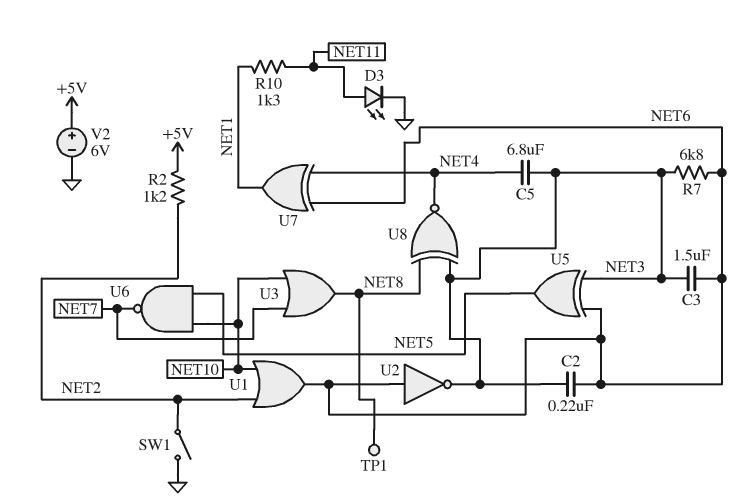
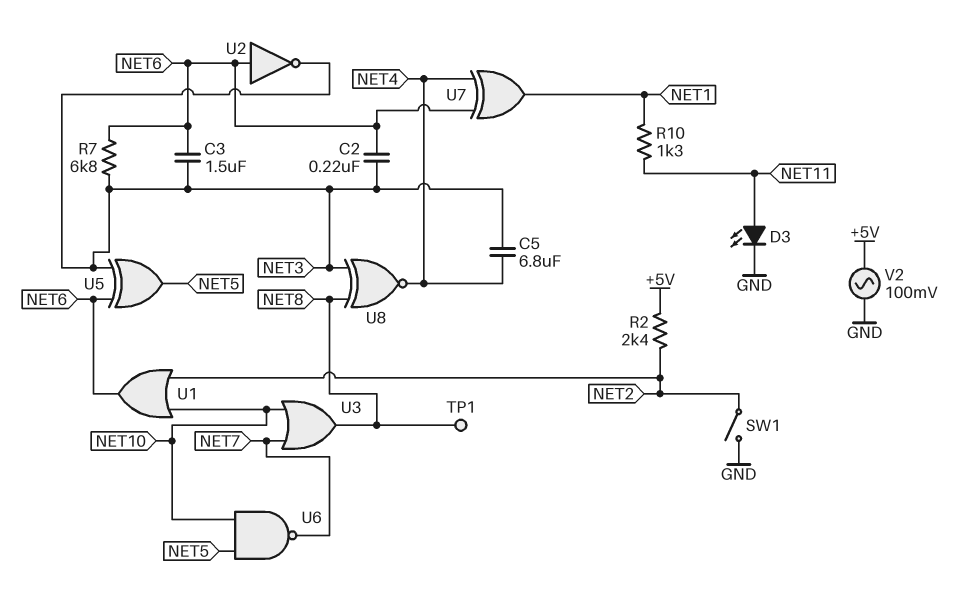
R2: 1.2k (+5V, NET2) -> 2.4k (+5V, NET2)
V2: 6V (plus +5V, minus GND) -> AC 100mV (+5V, GND)

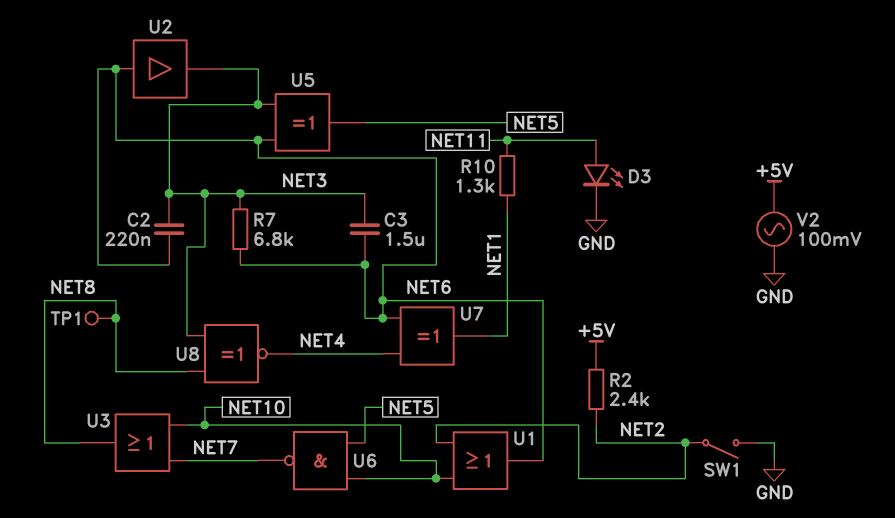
C5: 6.8uF (NET3, NET4) -> none
U2: NOT (in NET6, out NET3) -> buffer (in NET6, out NET3)

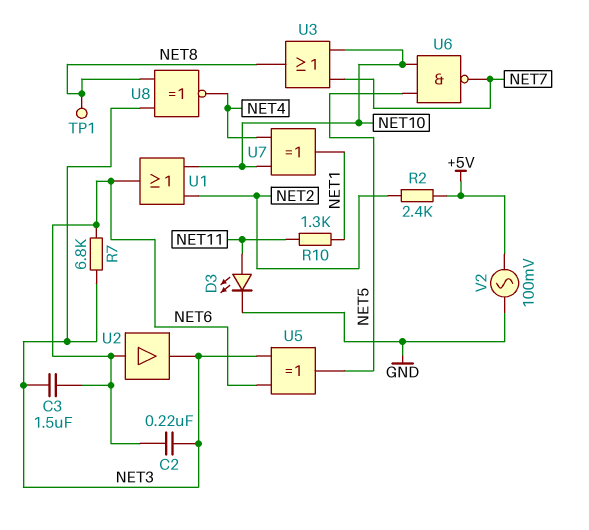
SW1: switch (GND, NET2) -> none
U7: XOR (in NET4, in NET6, out NET1) -> XOR (in NET4, in NET10, out NET1)

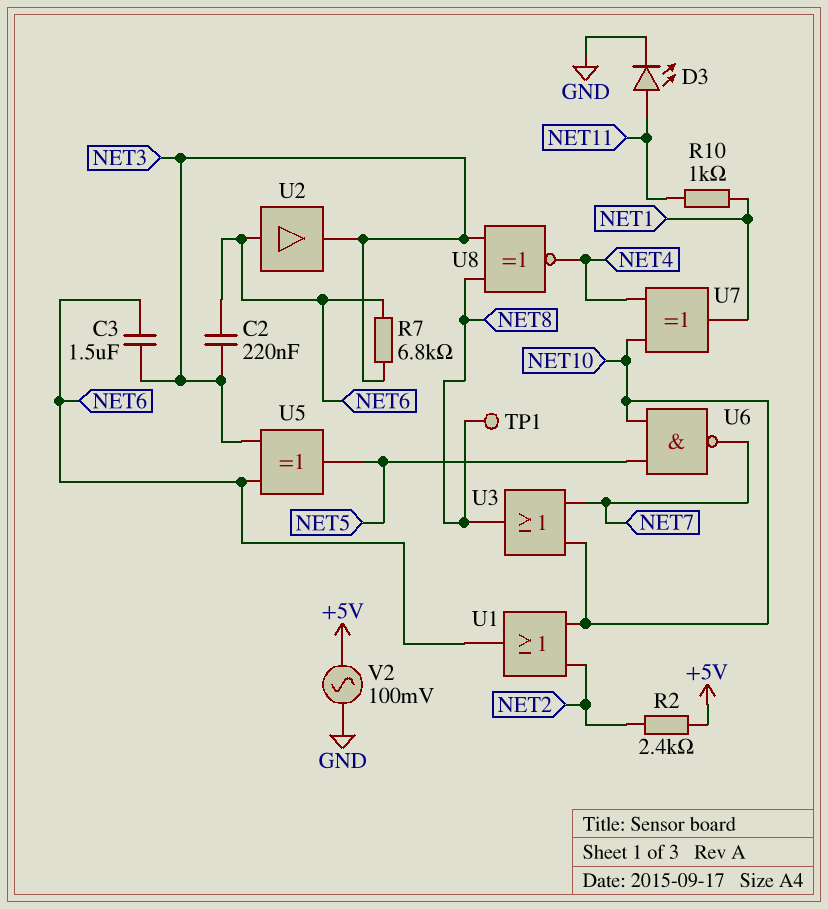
R10: 1.3k (NET1, NET11) -> 1k (NET1, NET11)

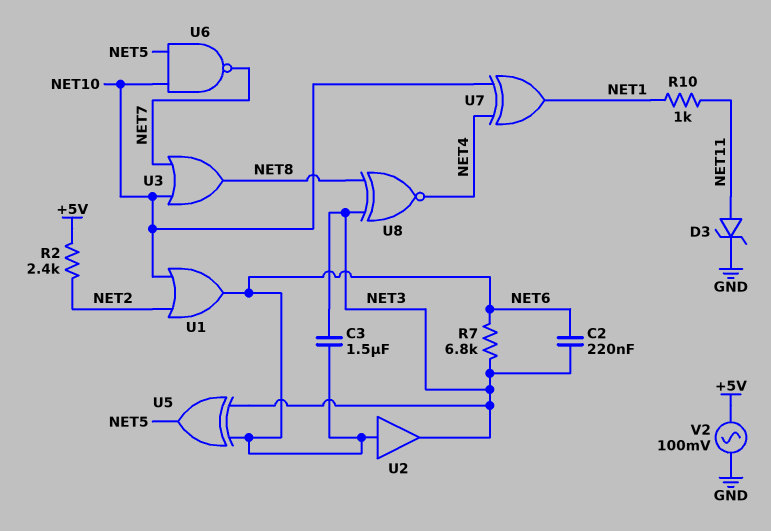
D3: LED (A NET11, K GND) -> zener (A NET11, K GND)
TP1: test point (NET8) -> none

